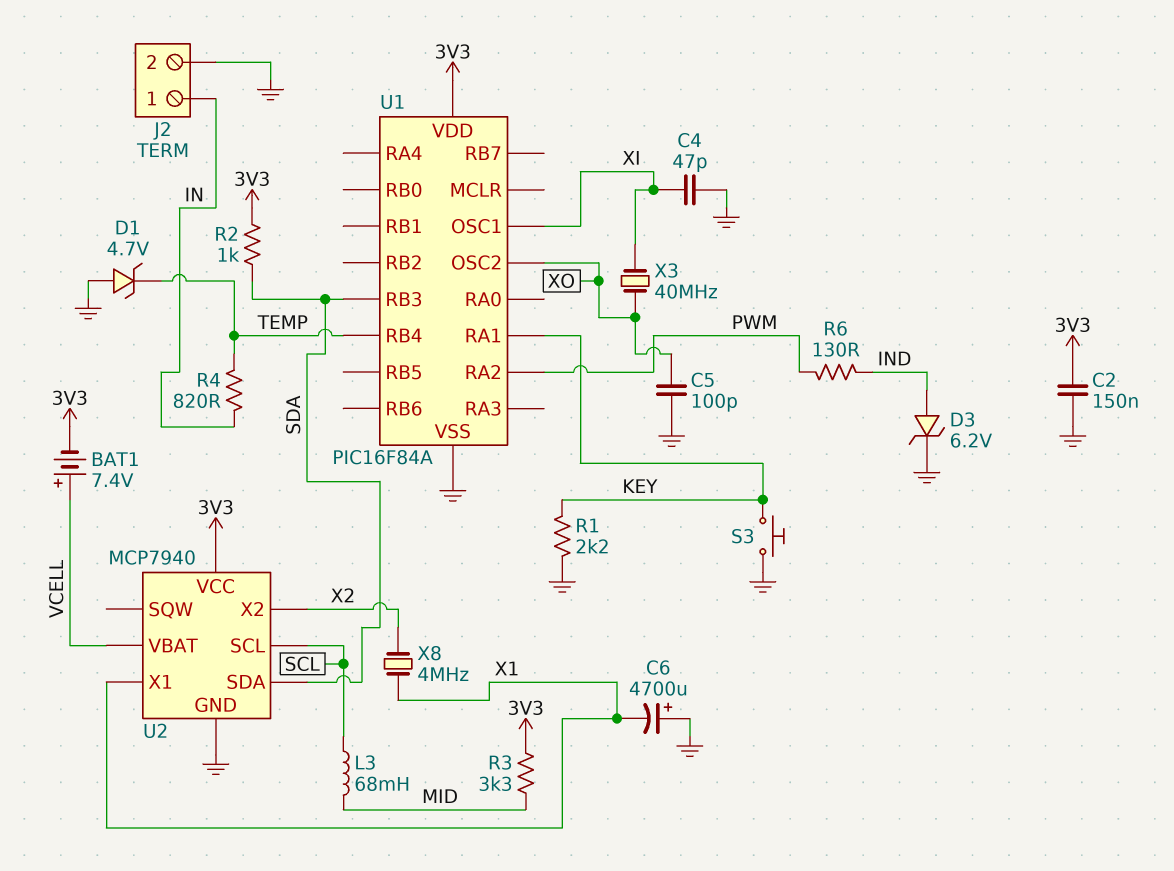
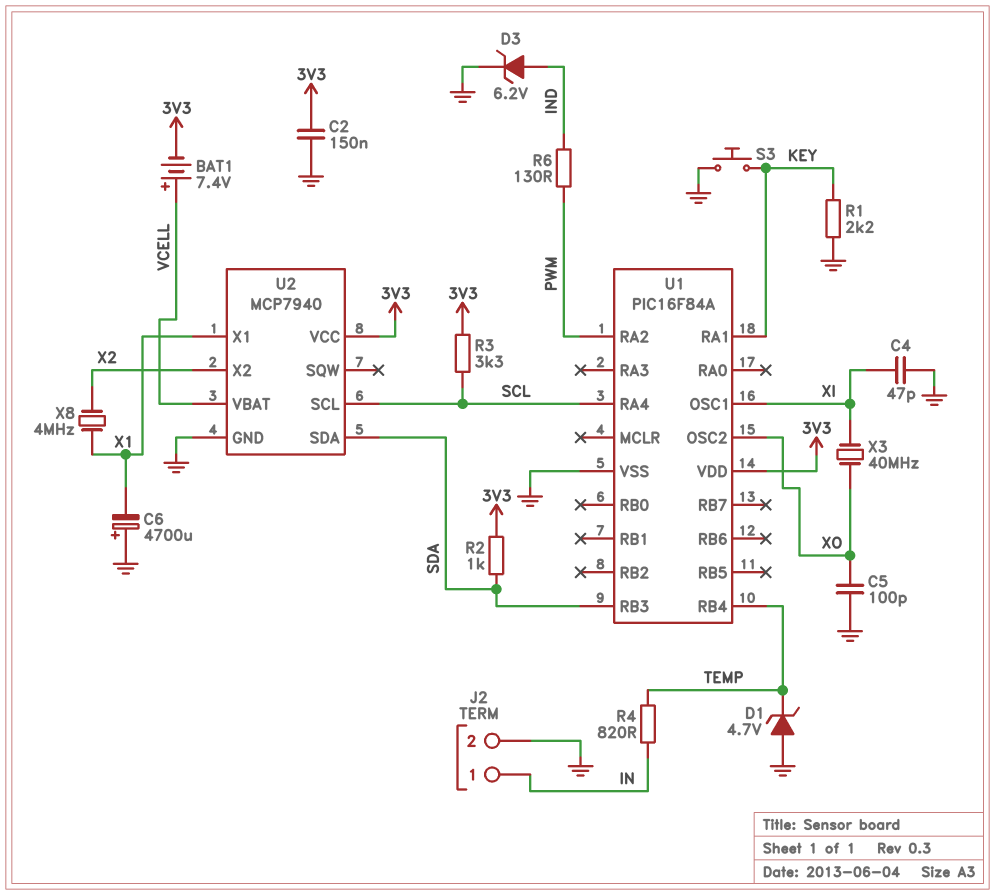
L3: 68mH (MID, SCL) -> none
R3: 3.3k (3V3, MID) -> 3.3k (3V3, SCL)
U1 pin RA4: none -> SCL

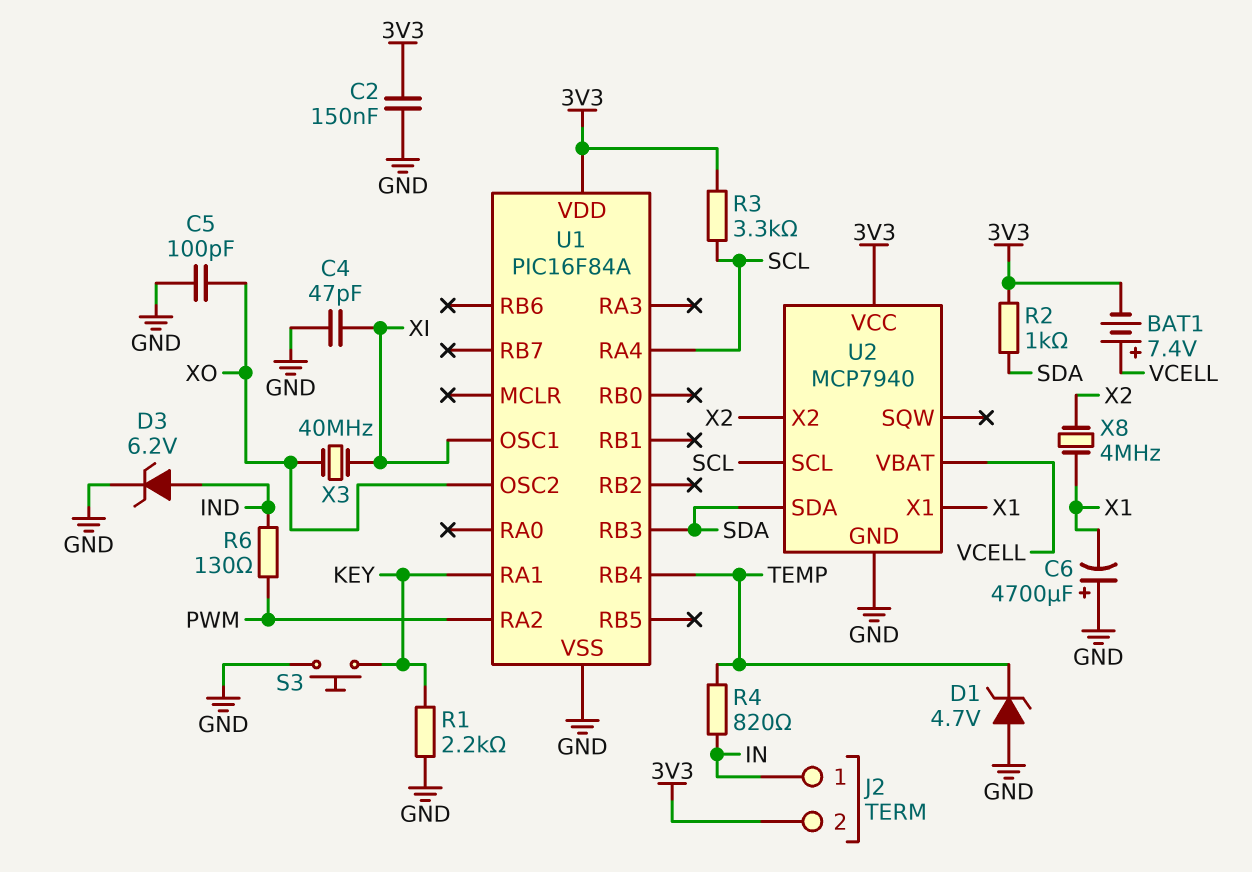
J2 pin 2: GND -> 3V3

